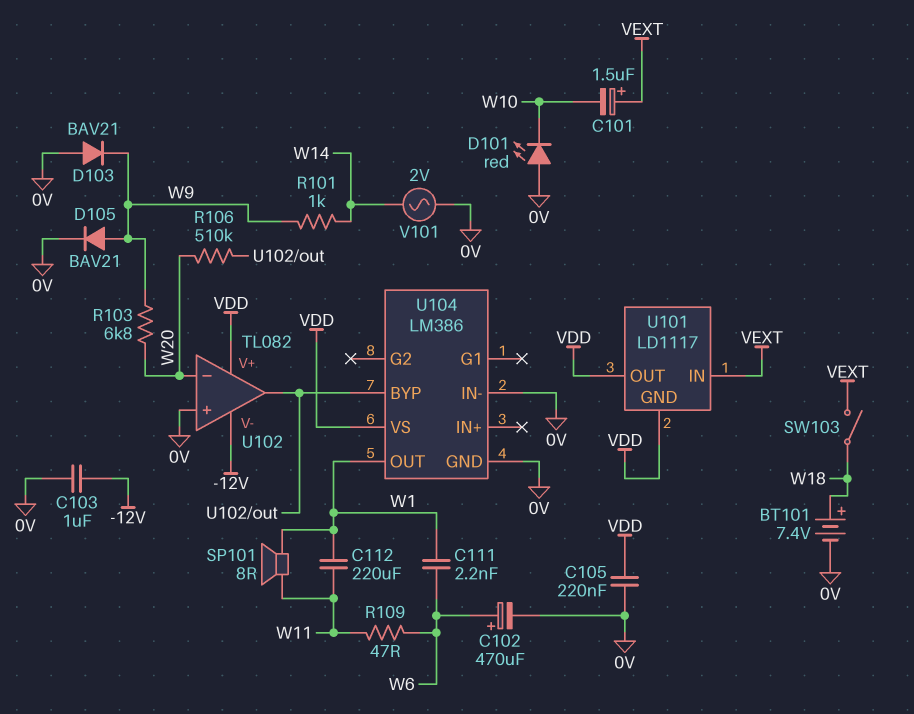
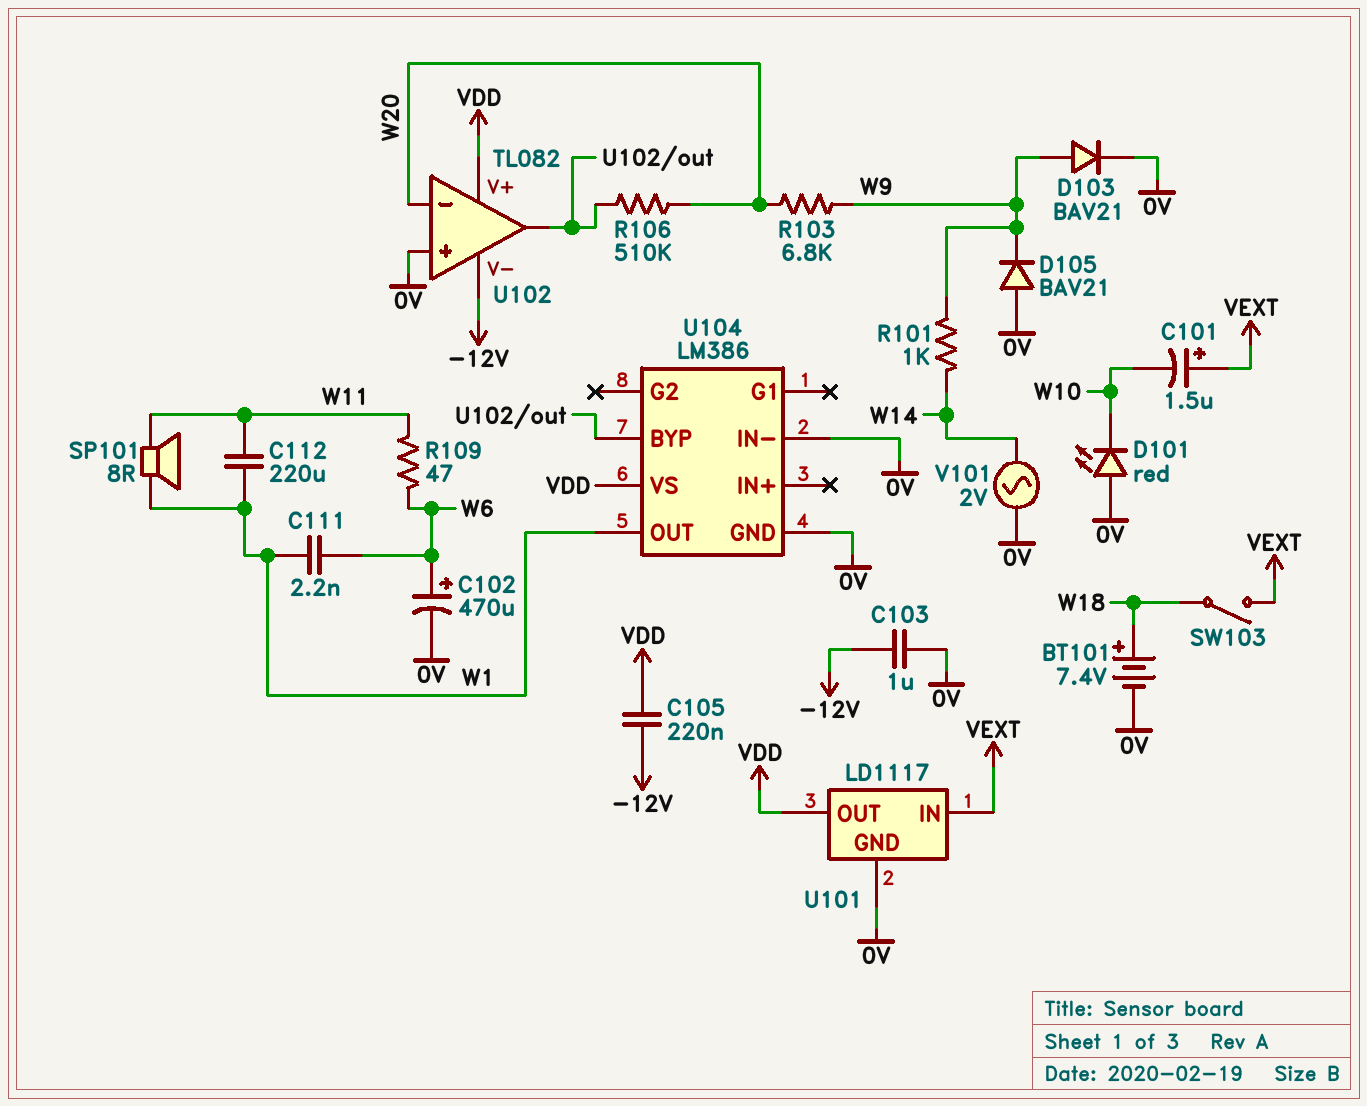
C105: 220nF (0V, VDD) -> 220nF (-12V, VDD)
D103: diode BAV21 (A 0V, K W9) -> diode BAV21 (A W9, K 0V)
D105: diode BAV21 (A W9, K 0V) -> diode BAV21 (A 0V, K W9)
U101 pin GND: VDD -> 0V

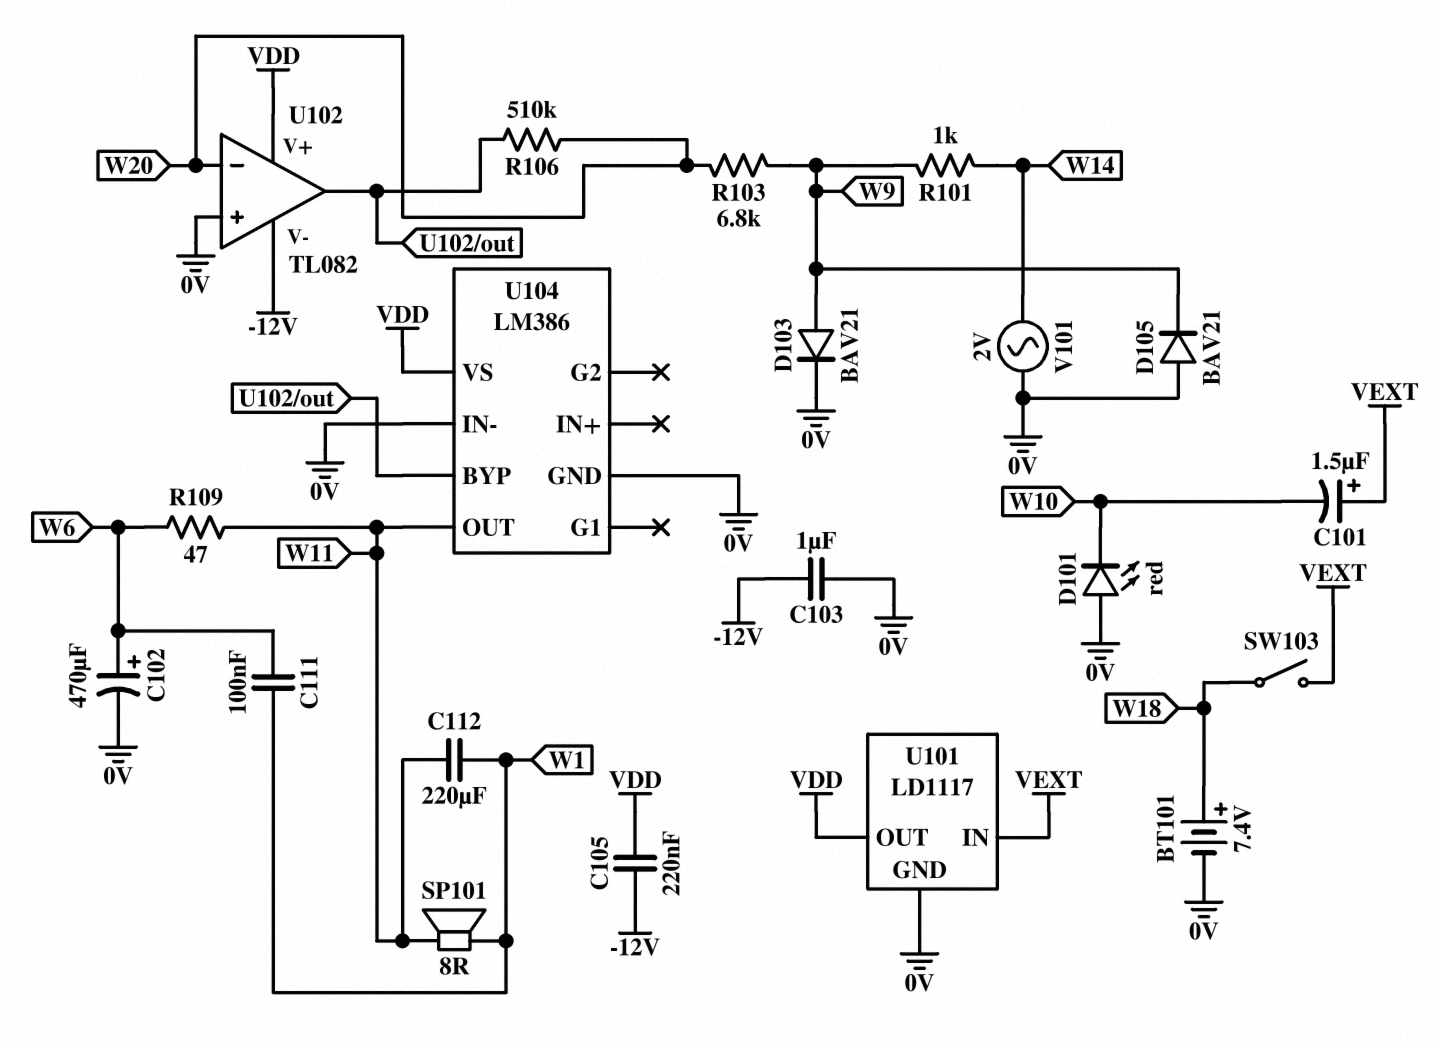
C111: 2.2nF (W1, W6) -> 100nF (W1, W6)
U104 pin OUT: W1 -> W11

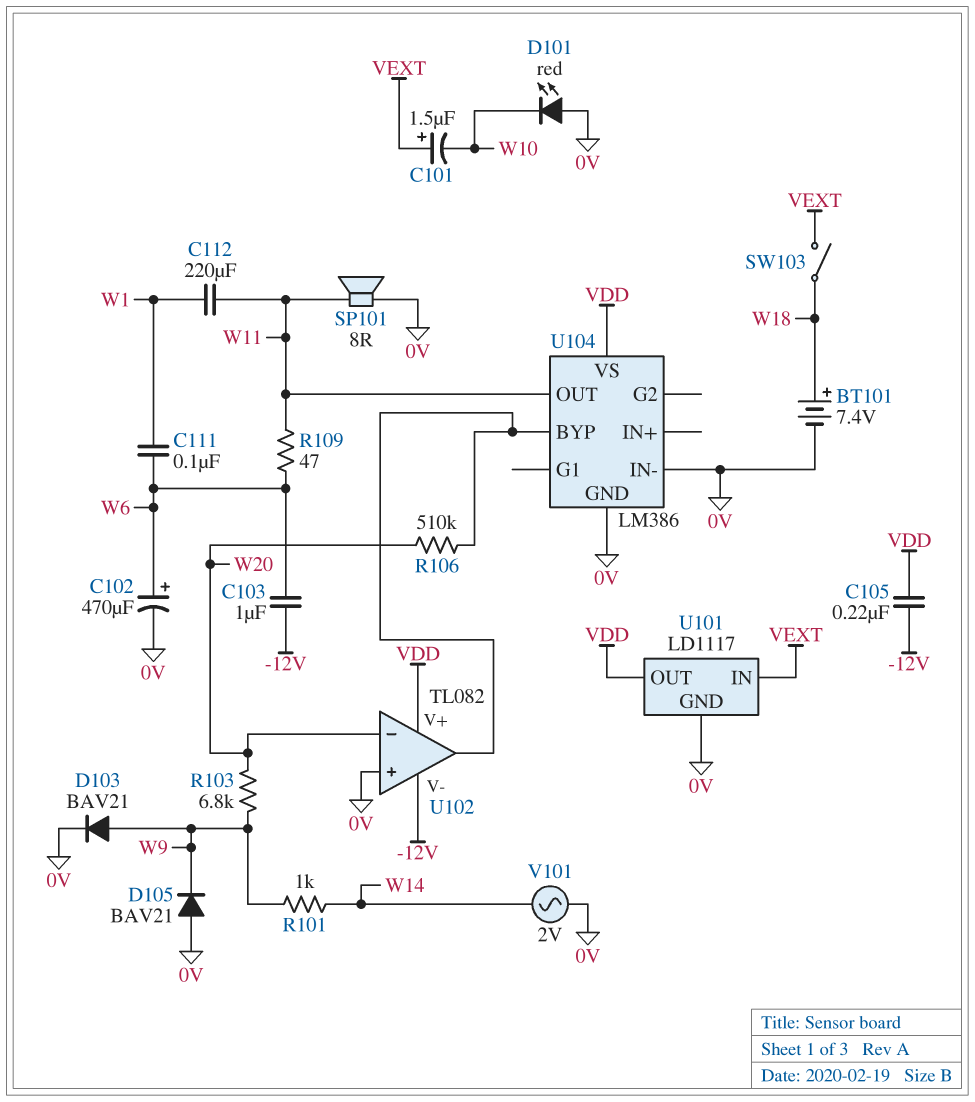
C103: 1uF (-12V, 0V) -> 1uF (-12V, W6)
SP101: speaker 8R (W1, W11) -> speaker 8R (0V, W11)

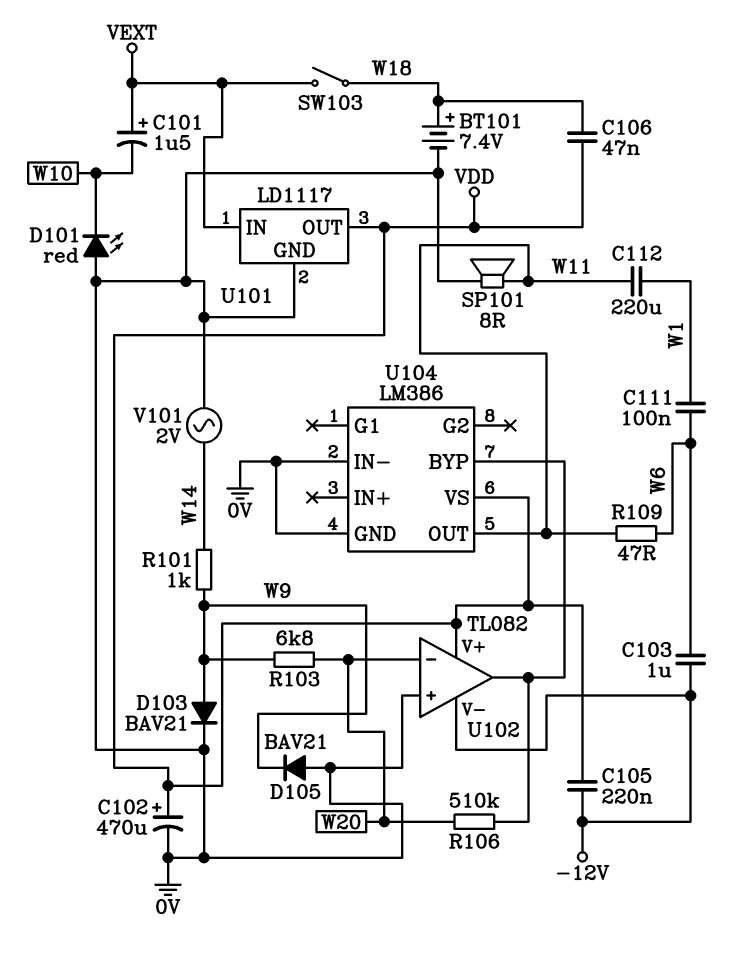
C102: 470uF (plus W6, minus 0V) -> 470uF (plus VDD, minus 0V)
C106: none -> 47nF (VDD, W18)

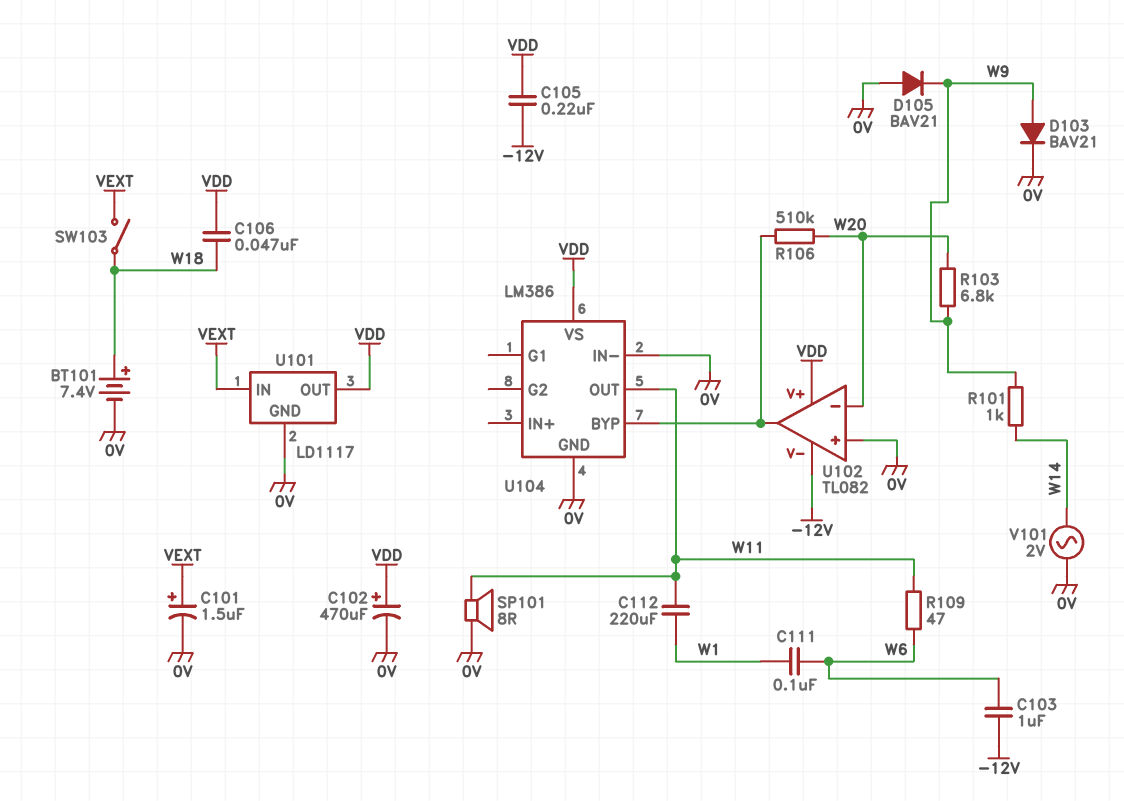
C101: 1.5uF (plus VEXT, minus W10) -> 1.5uF (plus VEXT, minus 0V)
D101: LED red (A 0V, K W10) -> none

